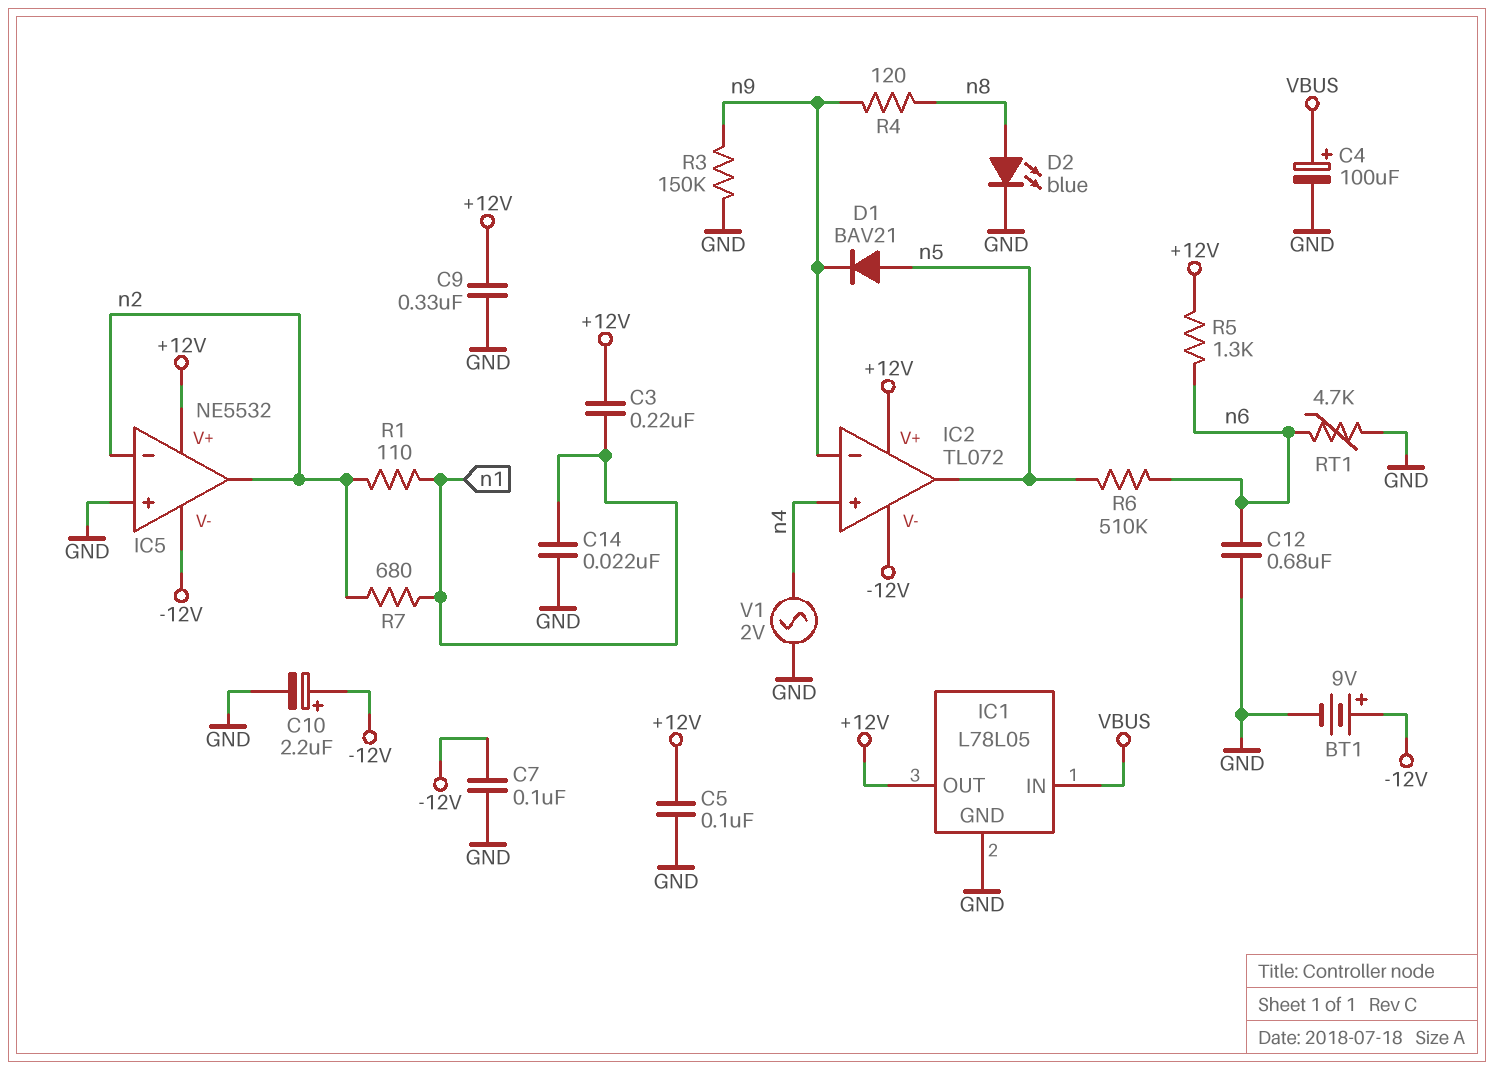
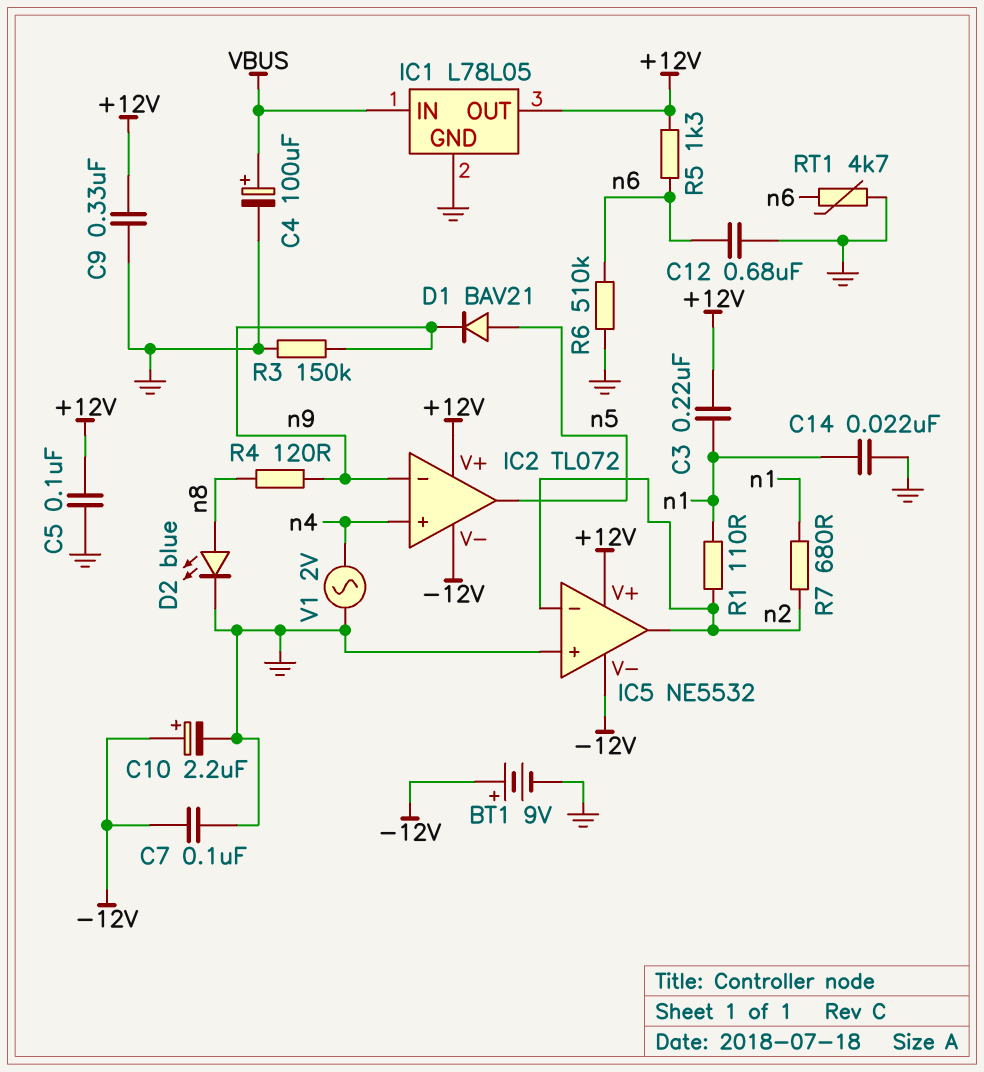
R6: 510k (n5, n6) -> 510k (GND, n6)

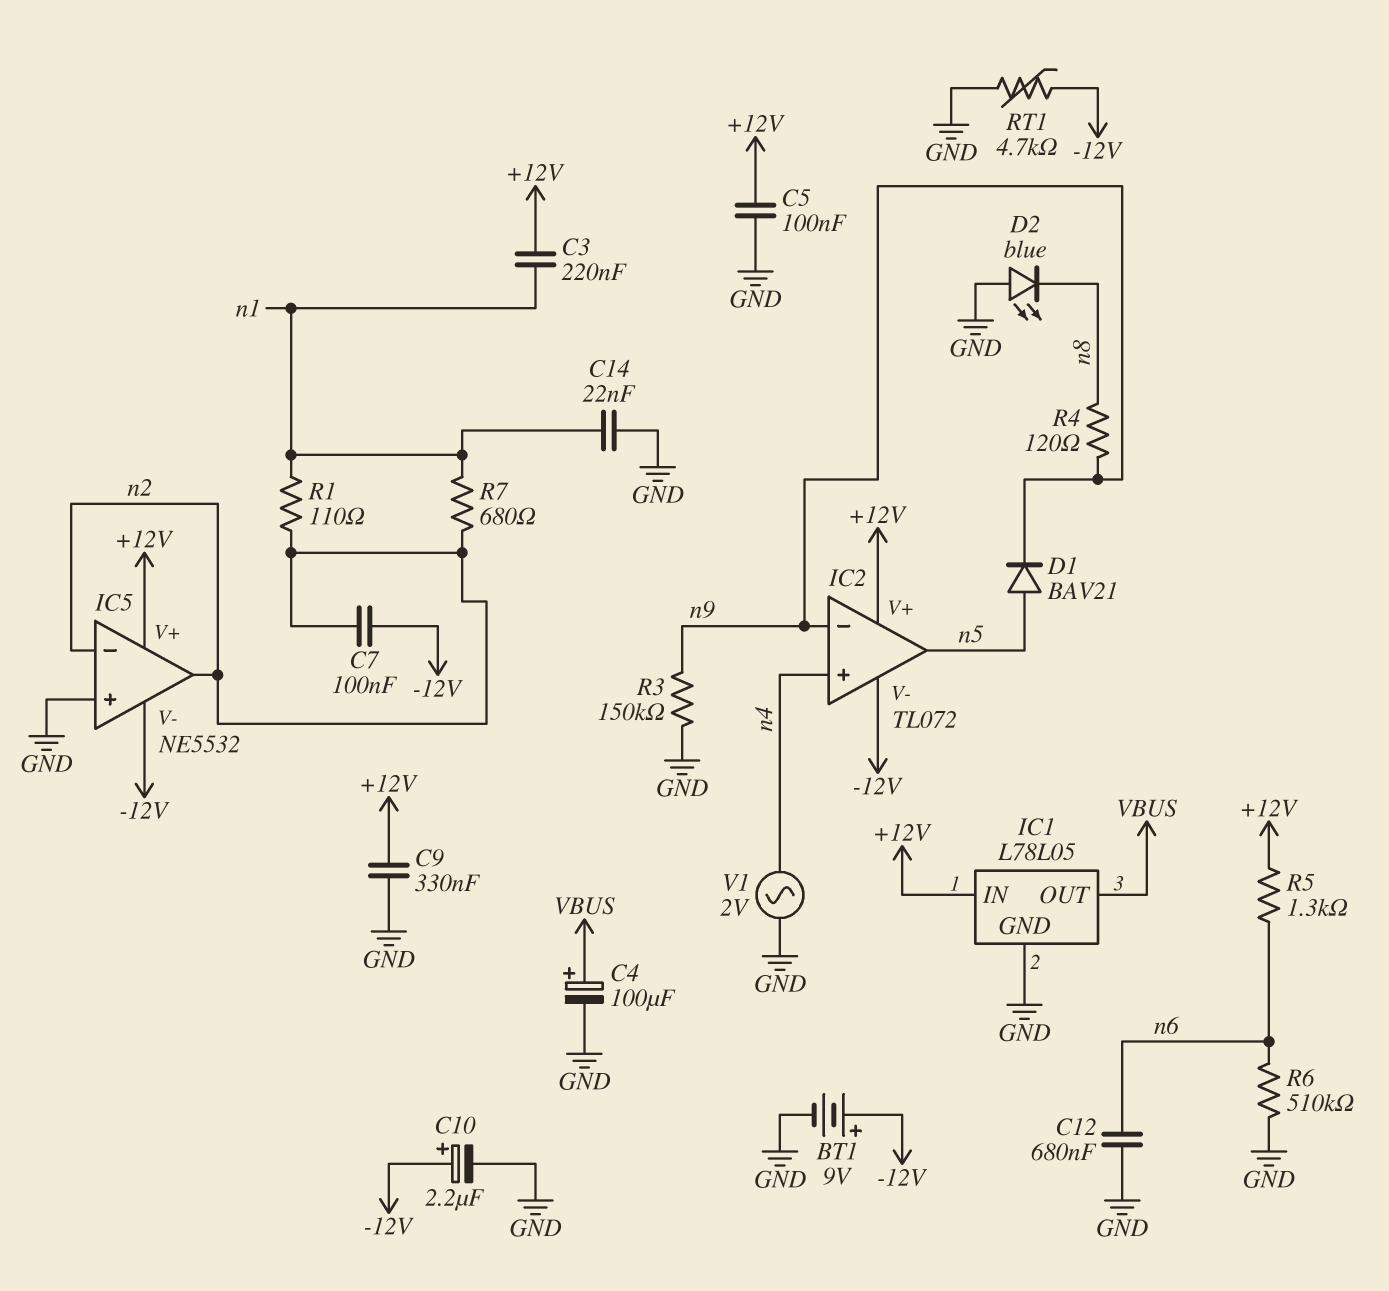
C7: 100nF (-12V, GND) -> 100nF (-12V, n2)
D2: LED blue (A n8, K GND) -> LED blue (A GND, K n8)
IC1 pin IN: VBUS -> +12V
IC1 pin OUT: +12V -> VBUS
RT1: 4.7k (GND, n6) -> 4.7k (-12V, GND)

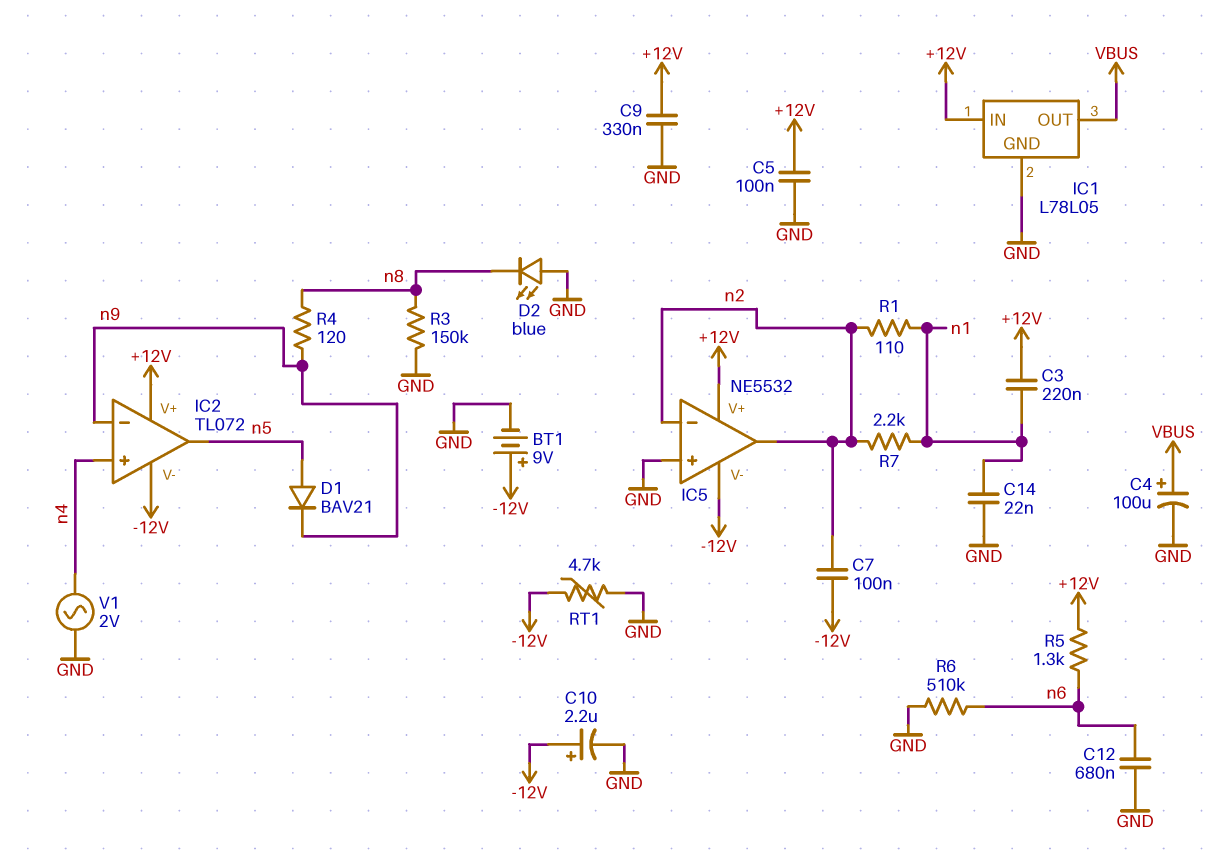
R3: 150k (GND, n9) -> 150k (GND, n8)
R7: 680 (n1, n2) -> 2.2k (n1, n2)

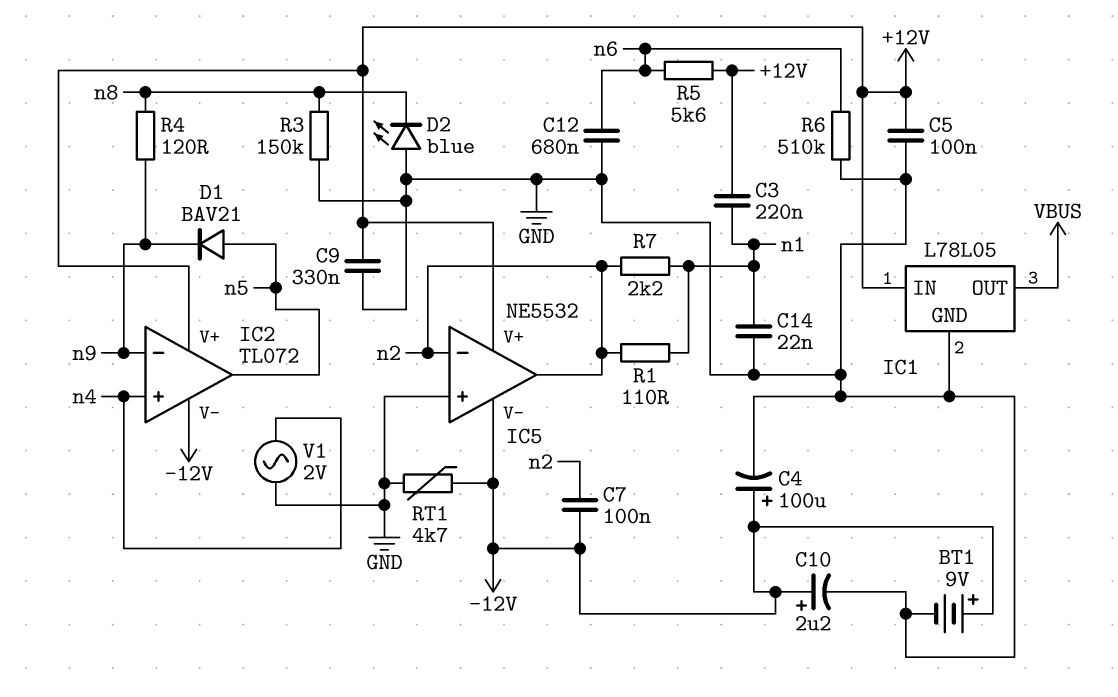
C4: 100uF (plus VBUS, minus GND) -> 100uF (plus -12V, minus GND)
R5: 1.3k (+12V, n6) -> 5.6k (+12V, n6)

